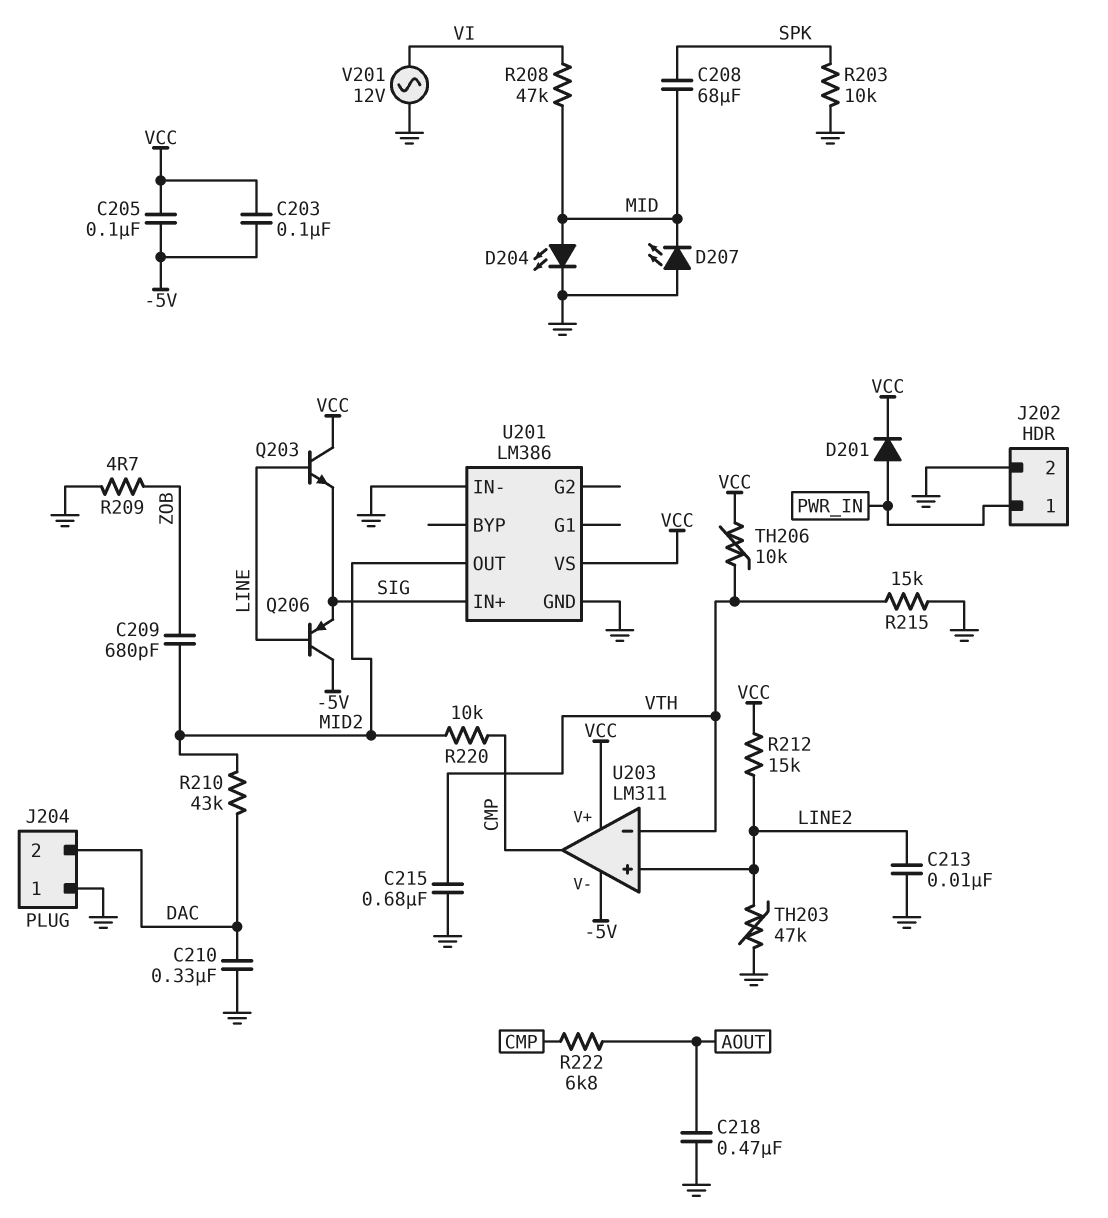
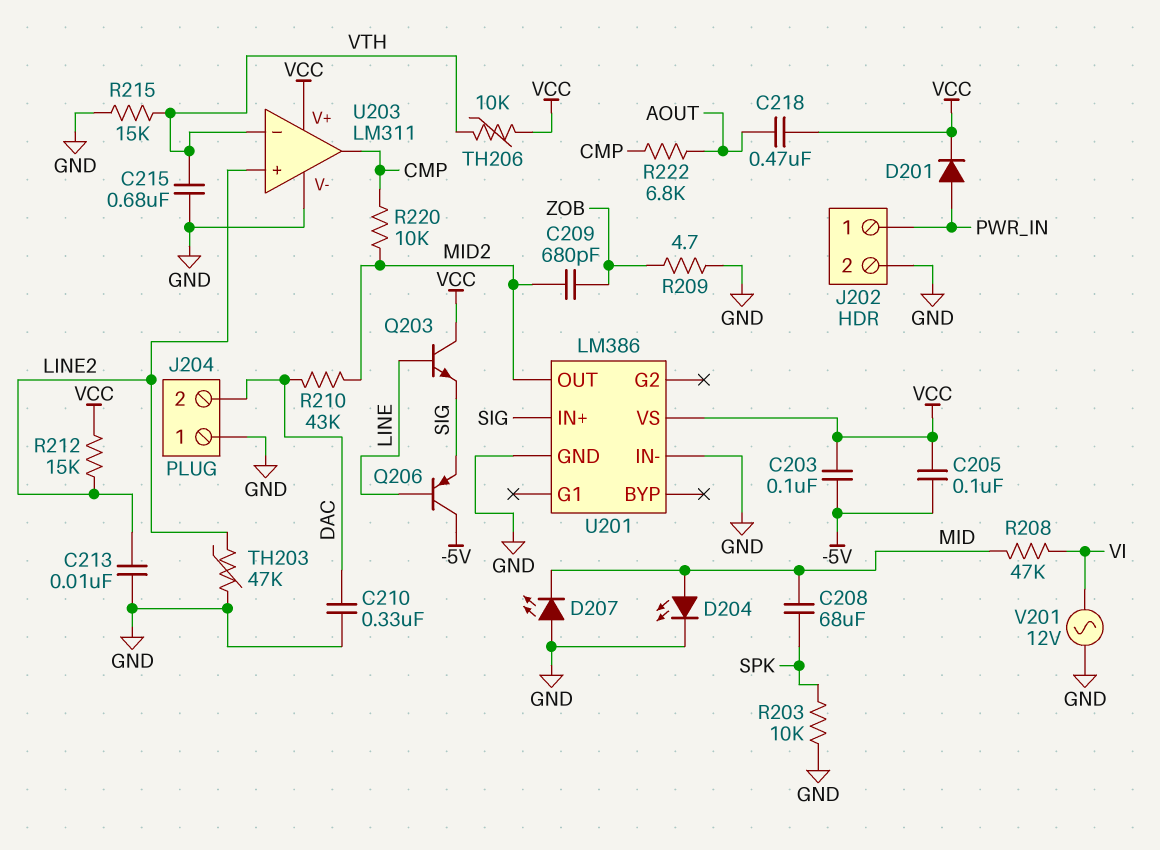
C218: 470nF (AOUT, GND) -> 470nF (AOUT, VCC)
U203 pin V-: -5V -> GND

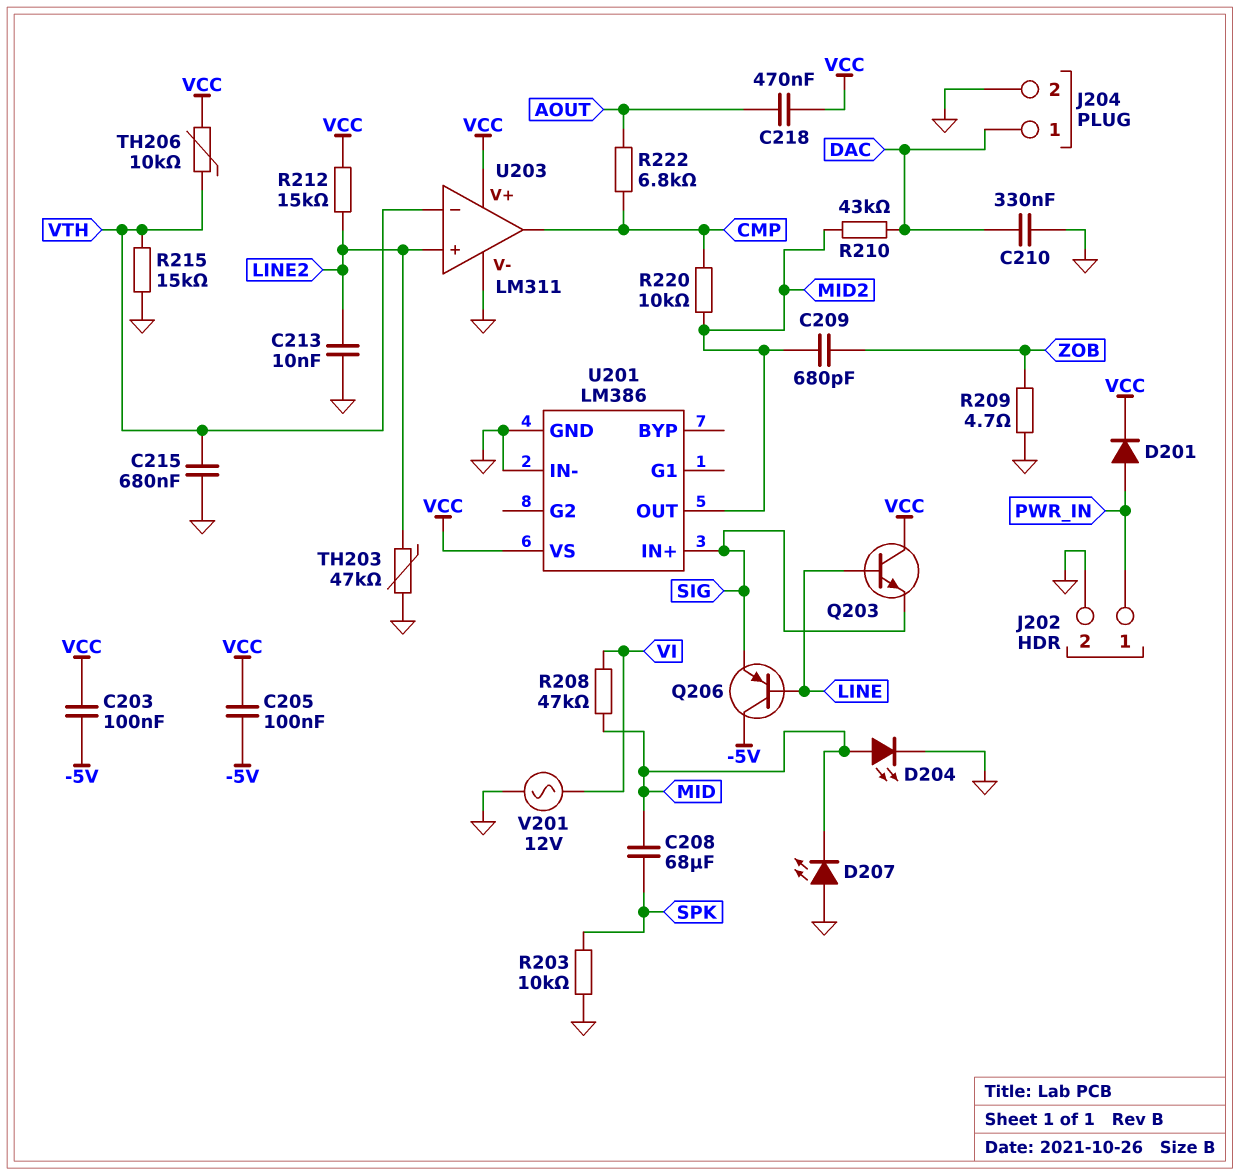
J204 pin 1: GND -> DAC
J204 pin 2: DAC -> GND

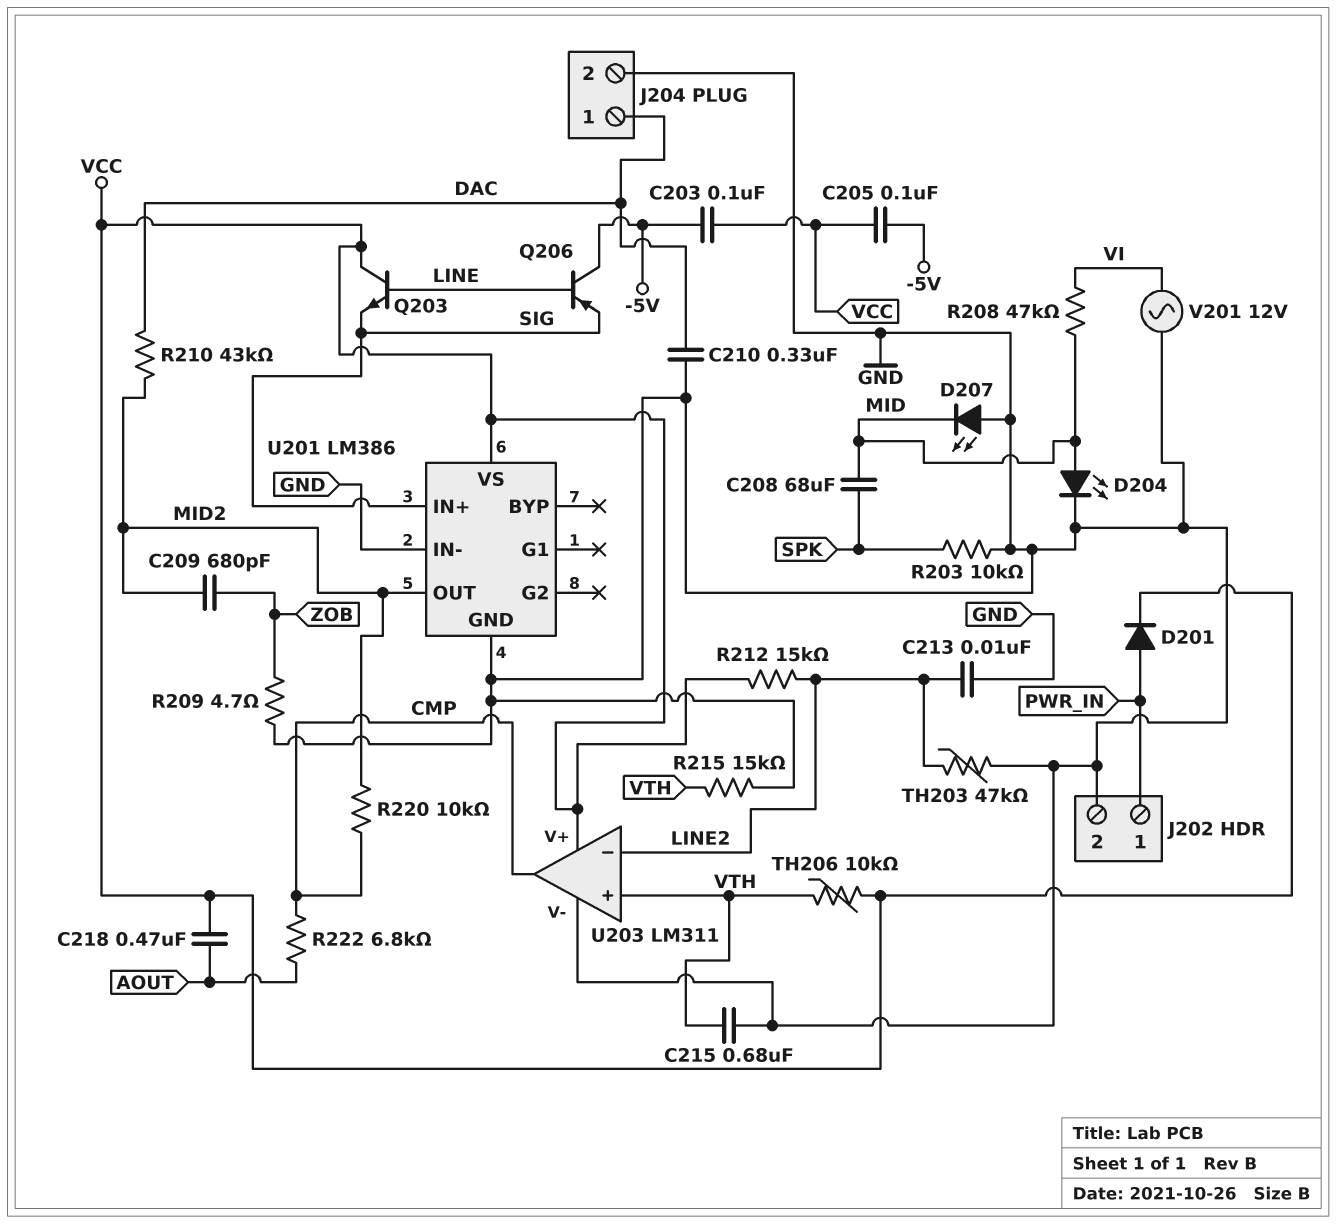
U203 pin in+: LINE2 -> VTH
U203 pin in-: VTH -> LINE2

